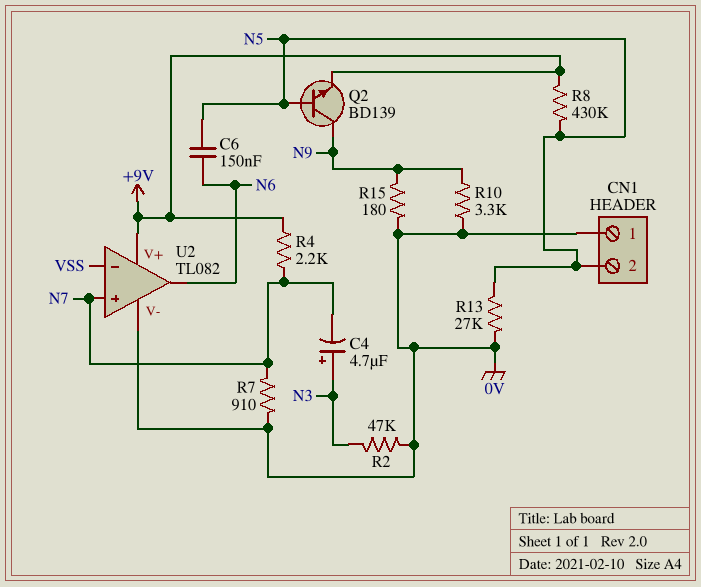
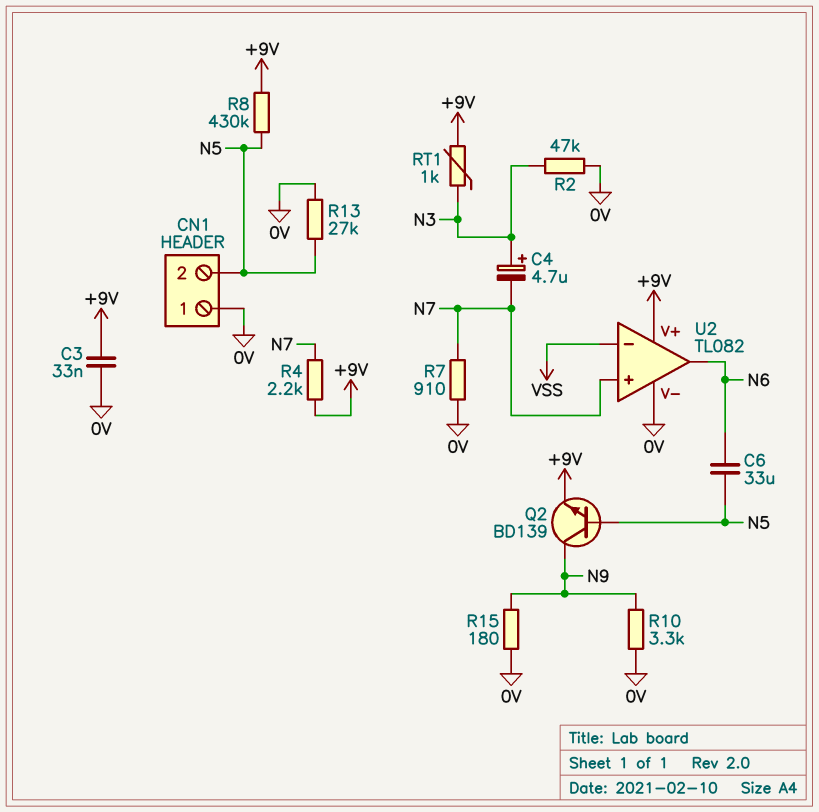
C3: none -> 33nF (+9V, 0V)
C6: 150nF (N5, N6) -> 33uF (N5, N6)
RT1: none -> 1k (+9V, N3)

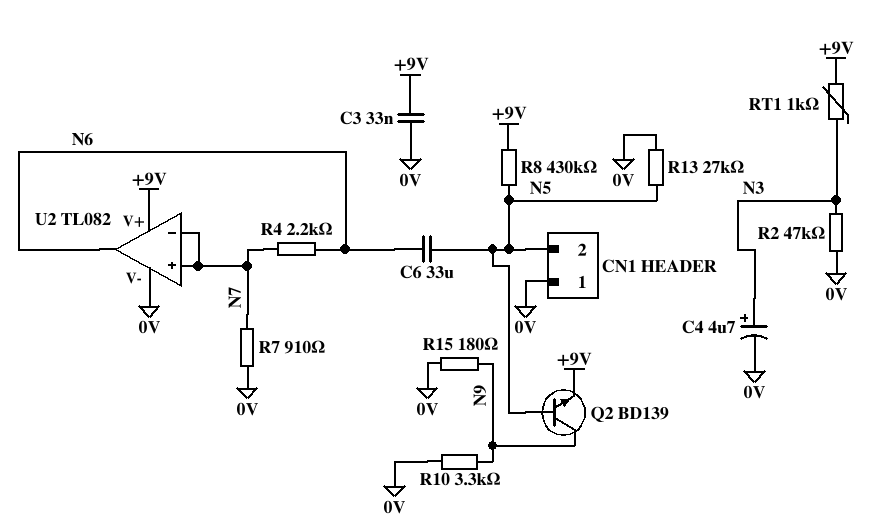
C4: 4.7uF (plus N3, minus N7) -> 4.7uF (plus N3, minus 0V)
R4: 2.2k (+9V, N7) -> 2.2k (N6, N7)
U2 pin in-: VSS -> N7

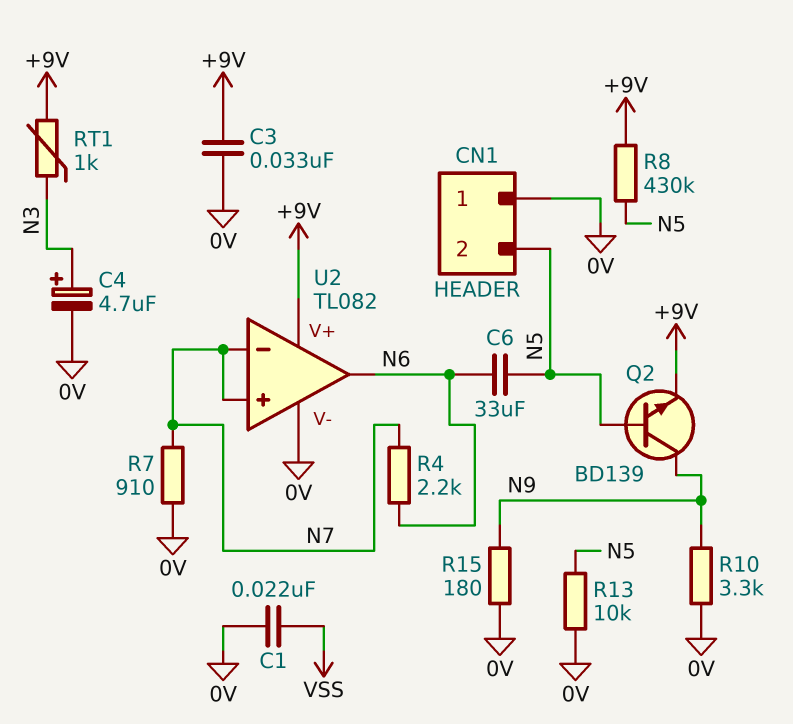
C1: none -> 22nF (0V, VSS)
R2: 47k (0V, N3) -> none
R13: 27k (0V, N5) -> 10k (0V, N5)

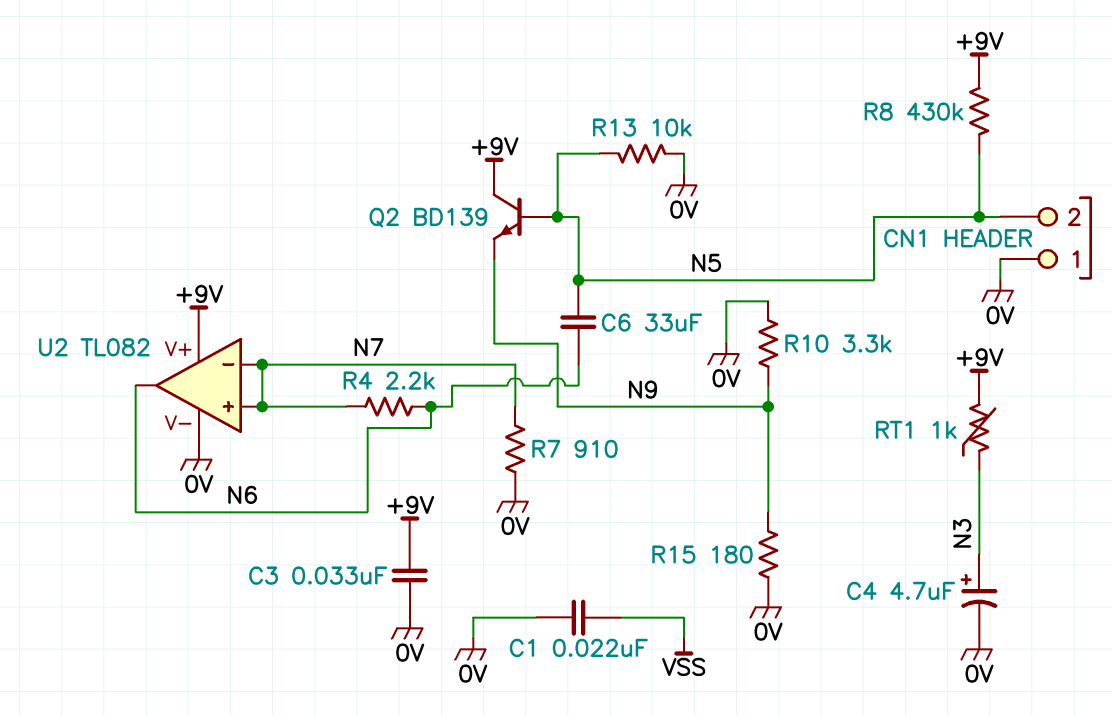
Q2: NPN BD139 (B N5, C N9, E +9V) -> NPN BD139 (B N5, C +9V, E N9)

